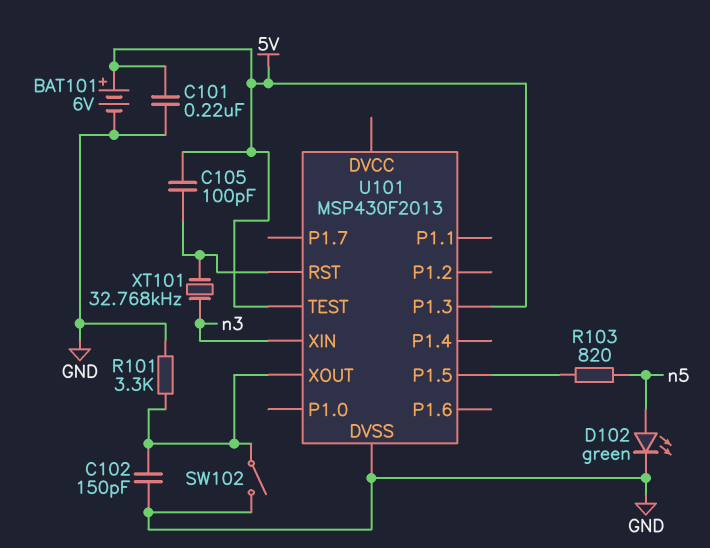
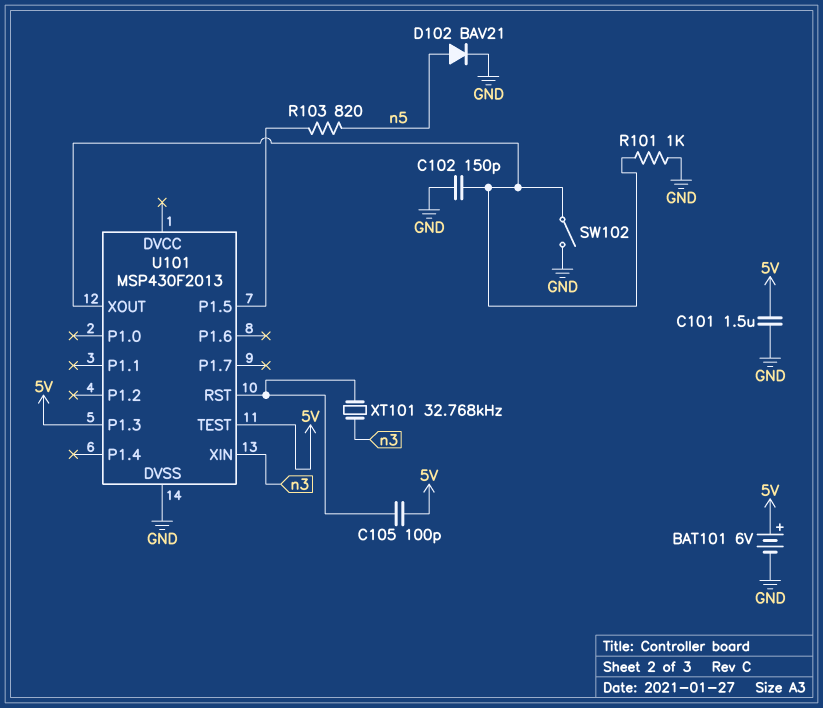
C101: 220nF (5V, GND) -> 1.5uF (5V, GND)
D102: LED green (A n5, K GND) -> diode BAV21 (A n5, K GND)
R101: 3.3k (GND, U101/XOUT) -> 1k (GND, U101/XOUT)

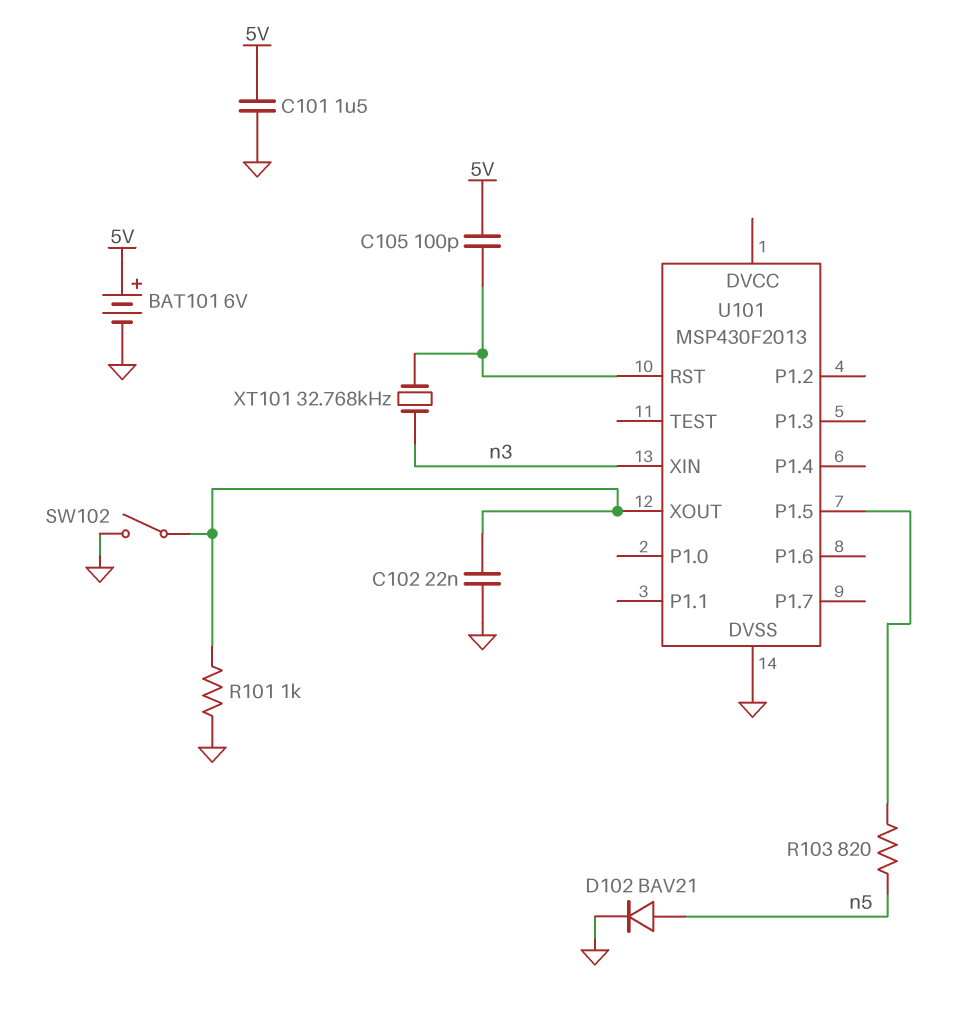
C102: 150pF (GND, U101/XOUT) -> 22nF (GND, U101/XOUT)
U101 pin P1.3: 5V -> none
U101 pin TEST: 5V -> none

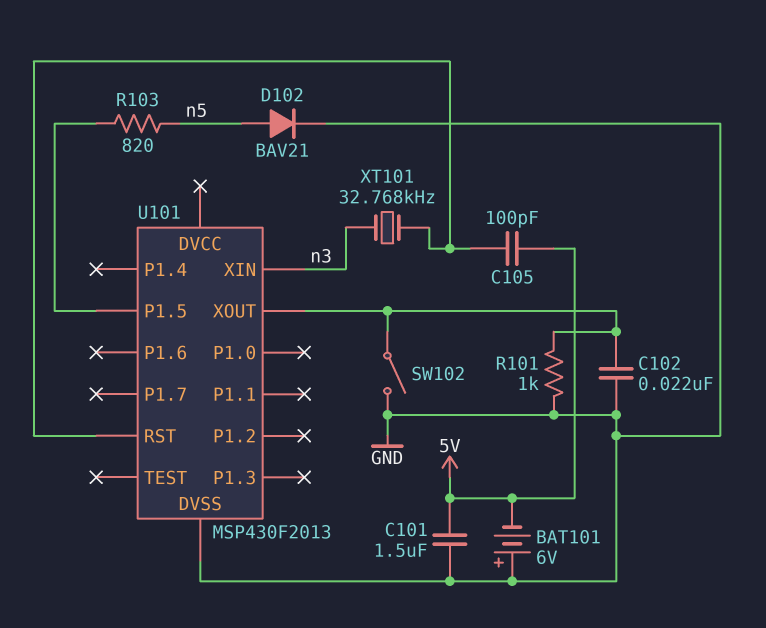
BAT101: 6V (plus 5V, minus GND) -> 6V (plus GND, minus 5V)

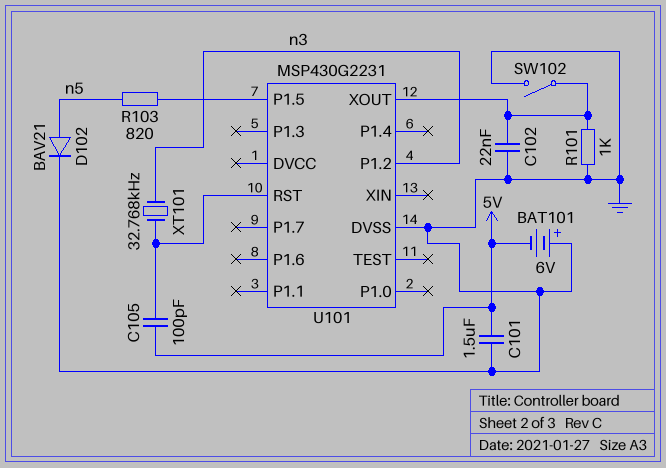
U101: MSP430F2013 -> MSP430G2231
U101 pin P1.2: none -> n3
U101 pin XIN: n3 -> none

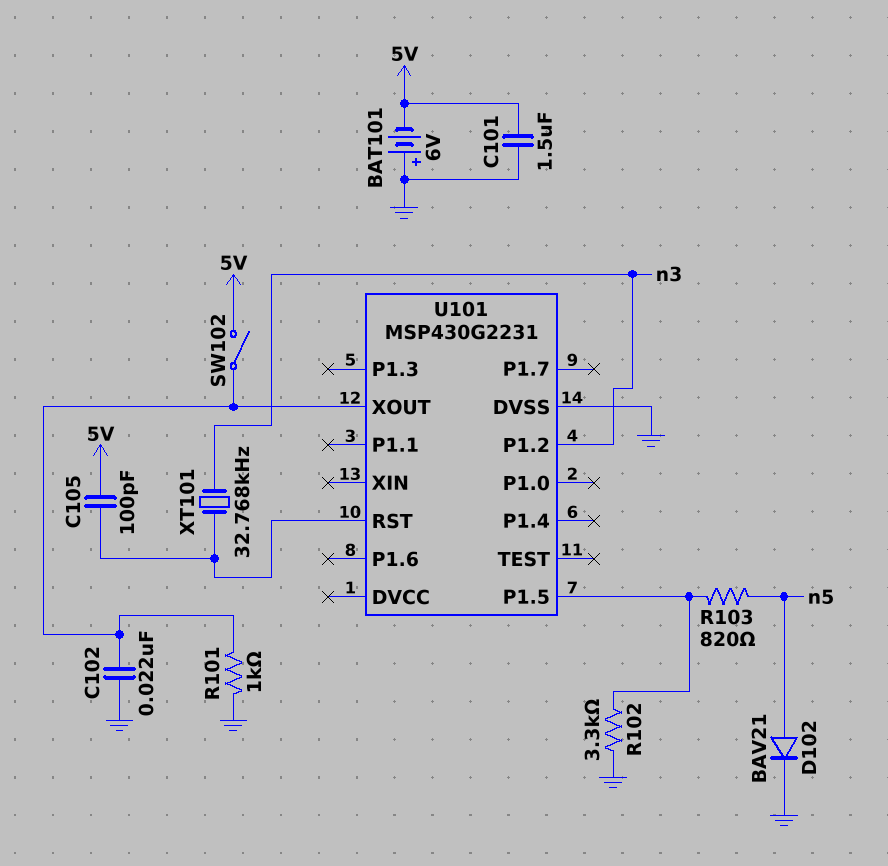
R102: none -> 3.3k (GND, U101/P1.5)
SW102: switch (GND, U101/XOUT) -> switch (5V, U101/XOUT)

